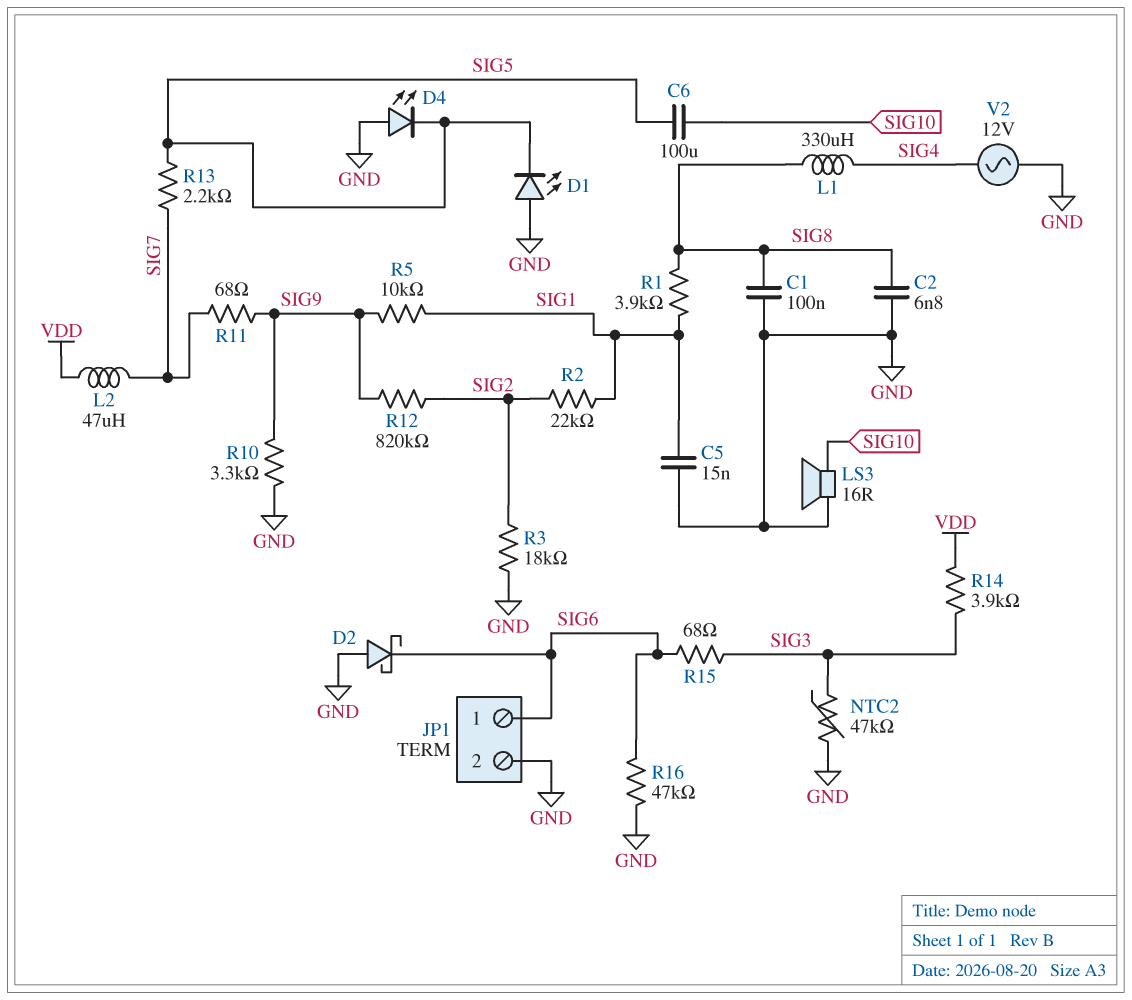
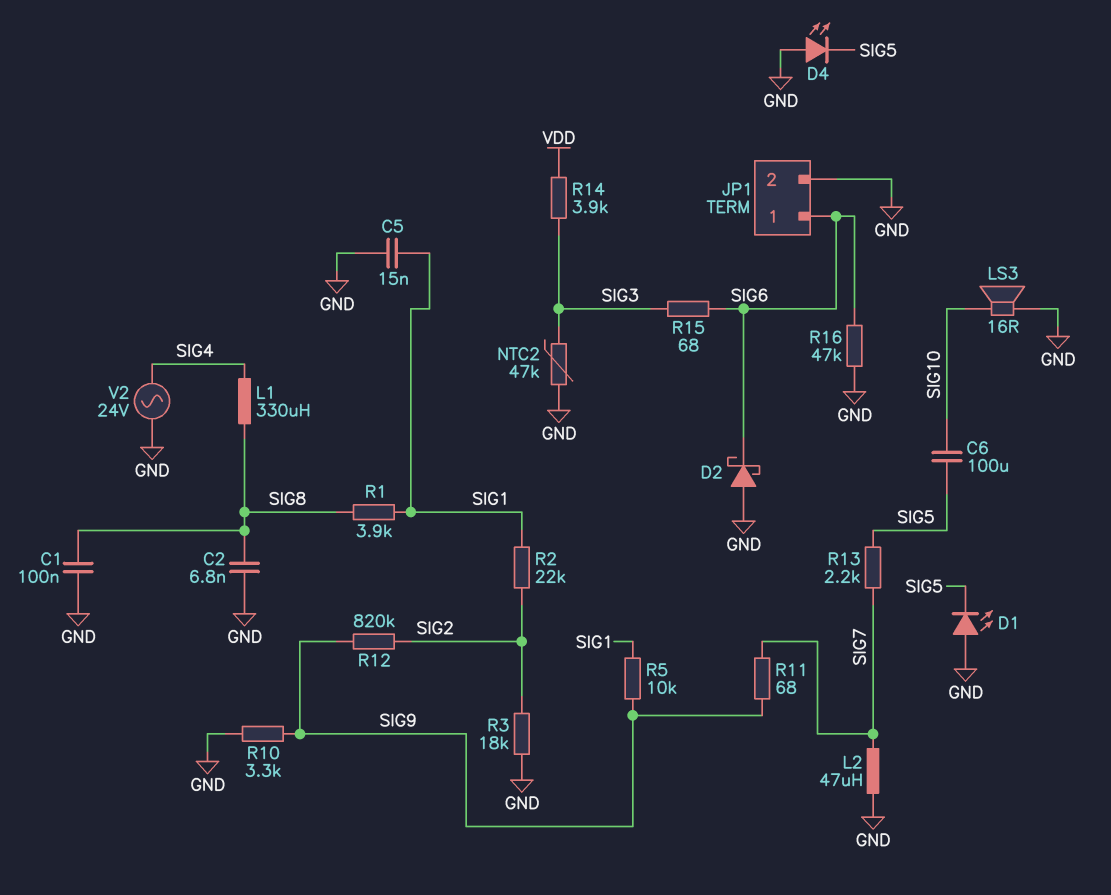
L2: 47uH (SIG7, VDD) -> 47uH (GND, SIG7)
V2: AC 12V (GND, SIG4) -> AC 24V (GND, SIG4)

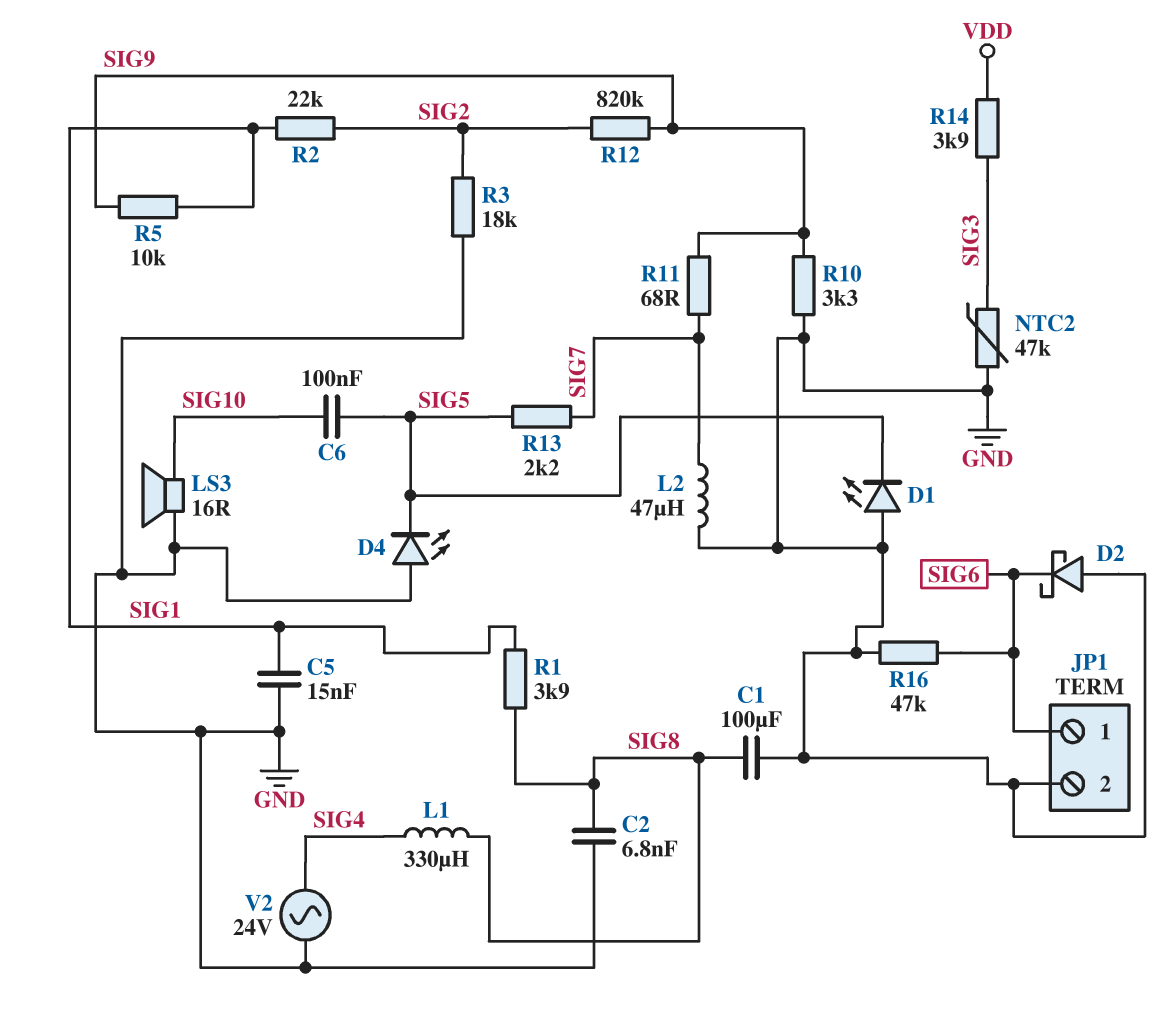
C1: 100nF (GND, SIG8) -> 100uF (GND, SIG8)
C6: 100uF (SIG5, SIG10) -> 100nF (SIG5, SIG10)
R15: 68 (SIG3, SIG6) -> none

